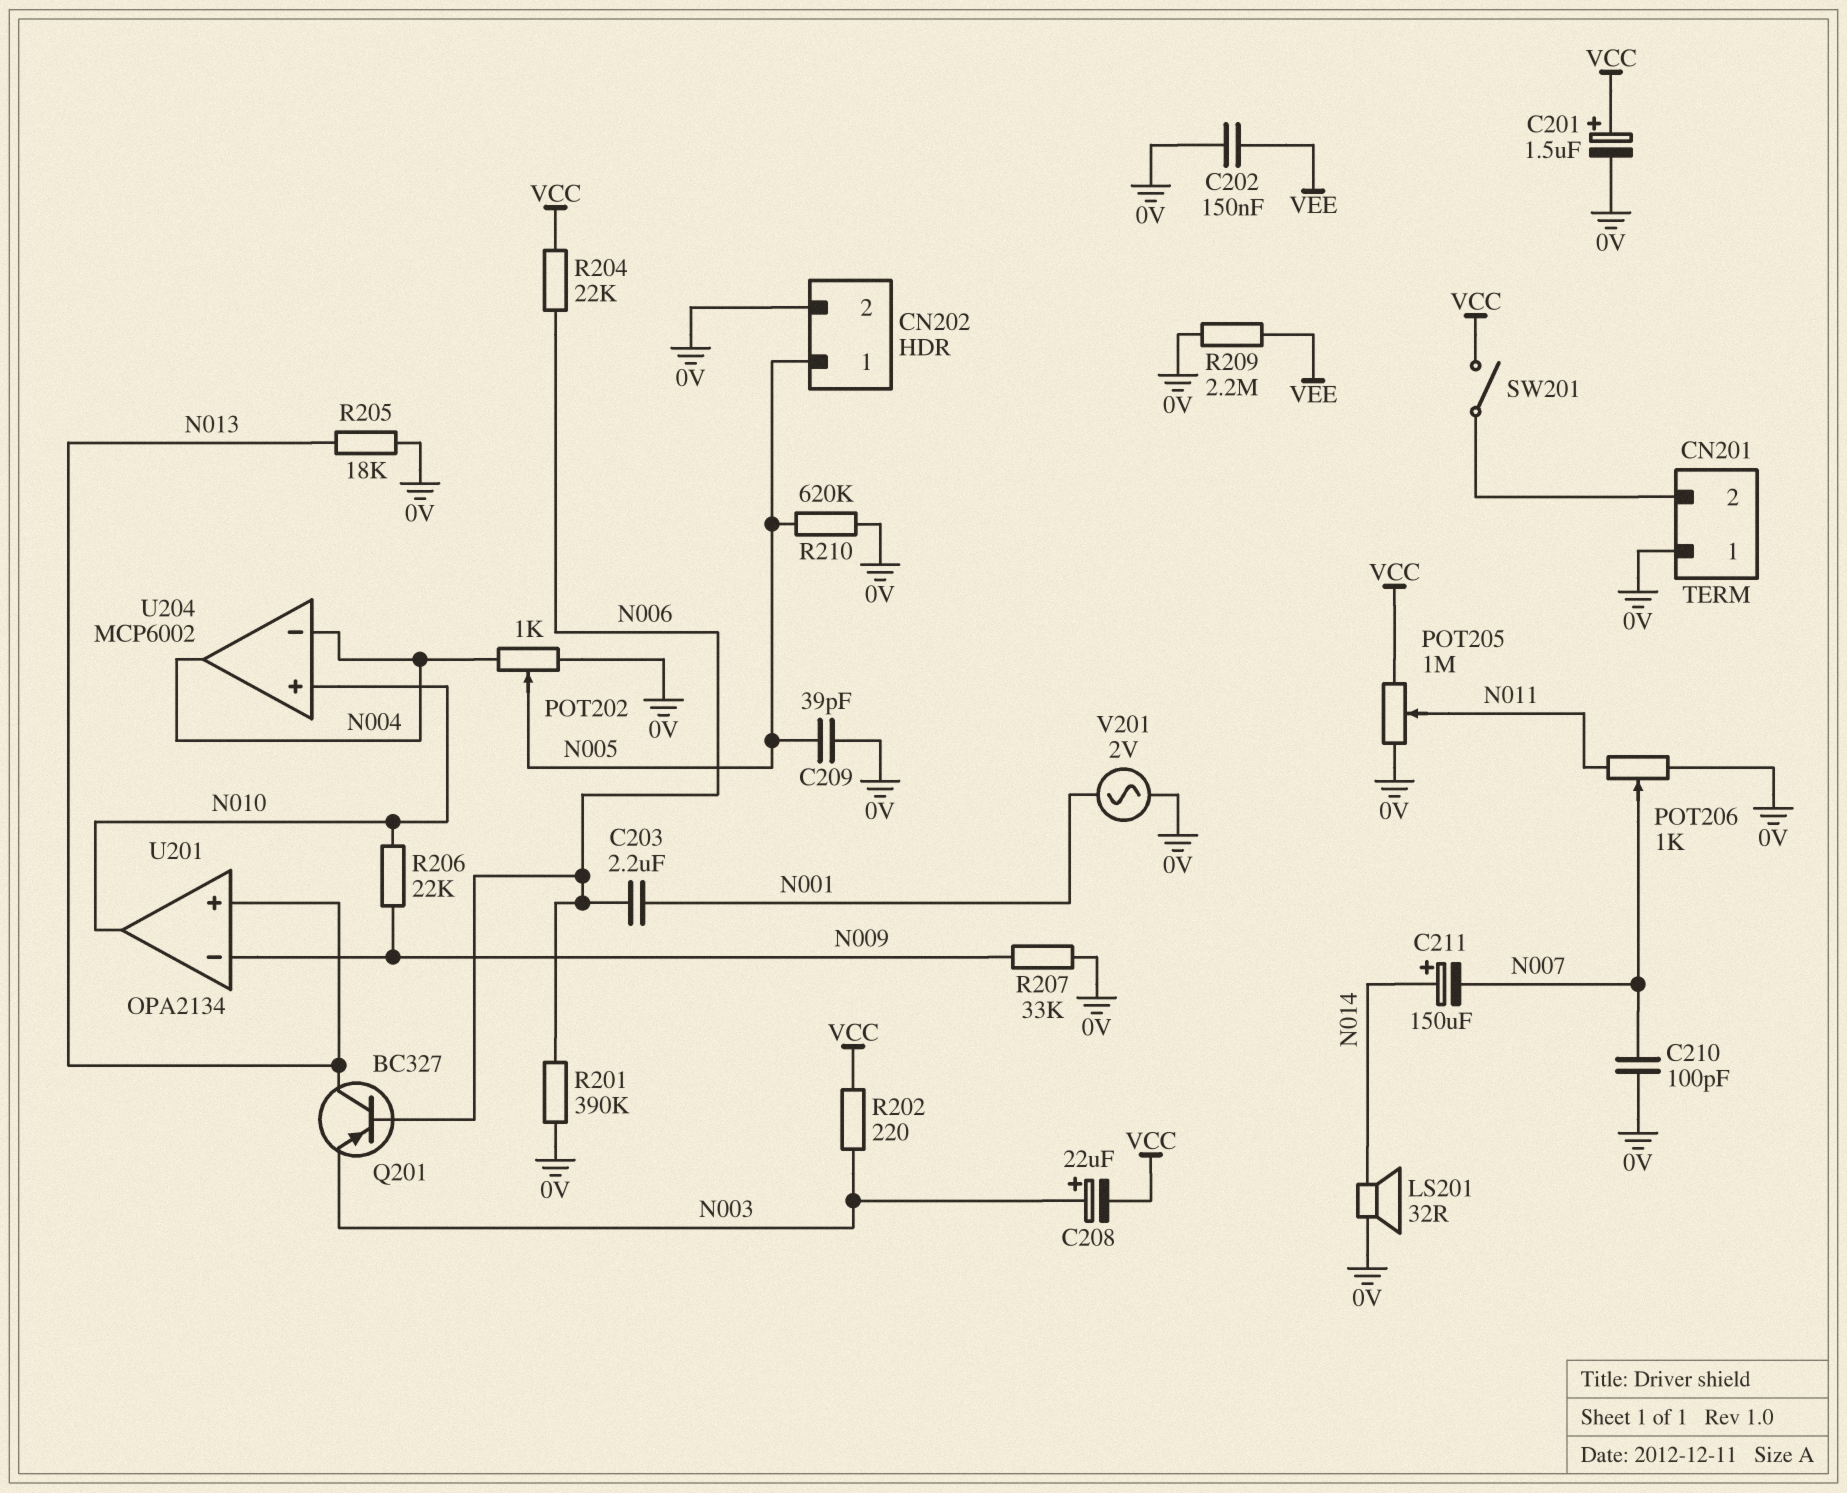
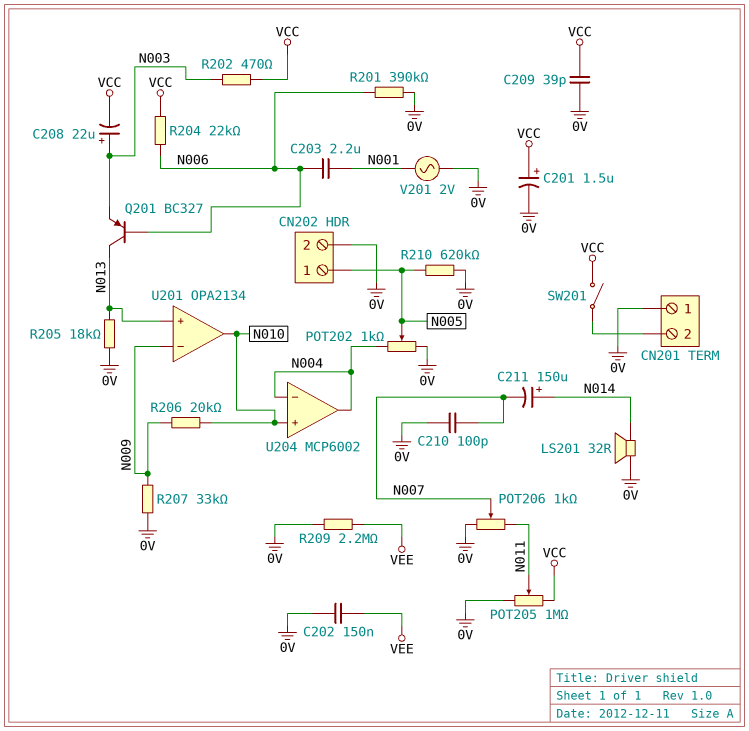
C209: 39pF (0V, N005) -> 39pF (0V, VCC)
R202: 220 (N003, VCC) -> 470 (N003, VCC)
R206: 22k (N009, N010) -> 20k (N009, N010)

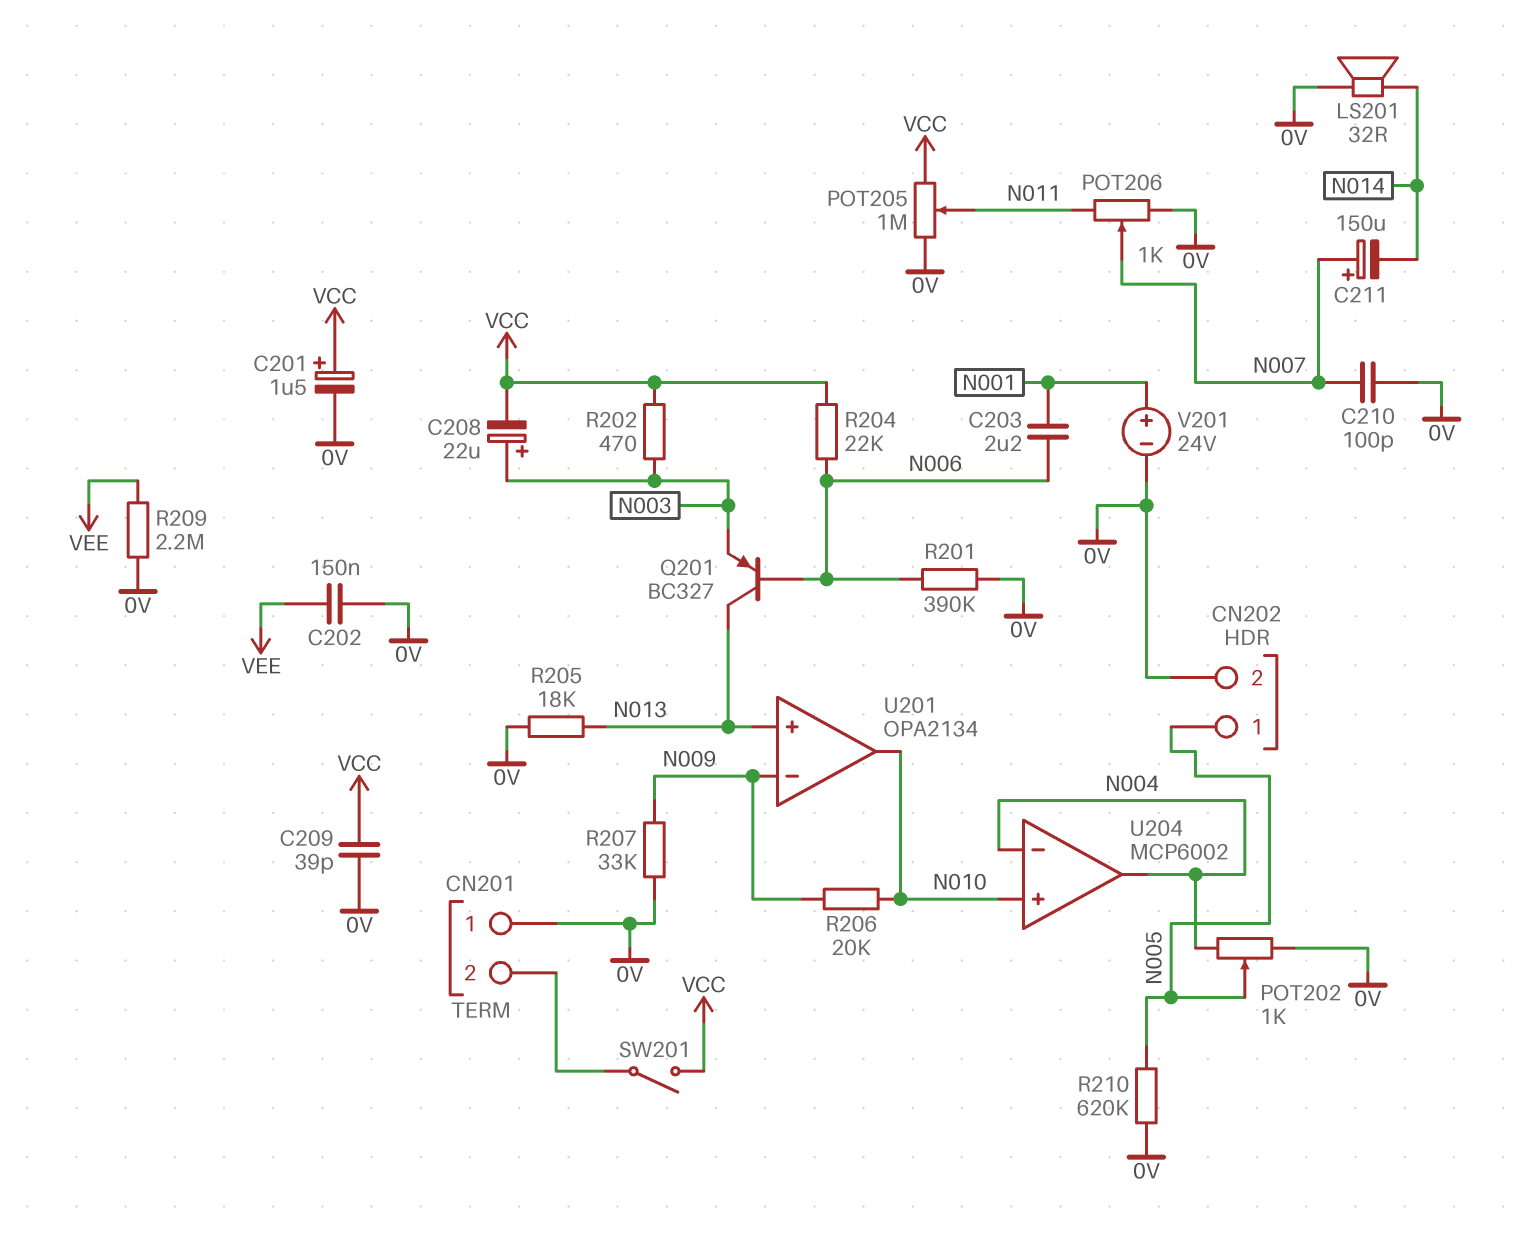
C211: 150uF (plus N014, minus N007) -> 150uF (plus N007, minus N014)
V201: AC 2V (0V, N001) -> 24V (plus N001, minus 0V)

